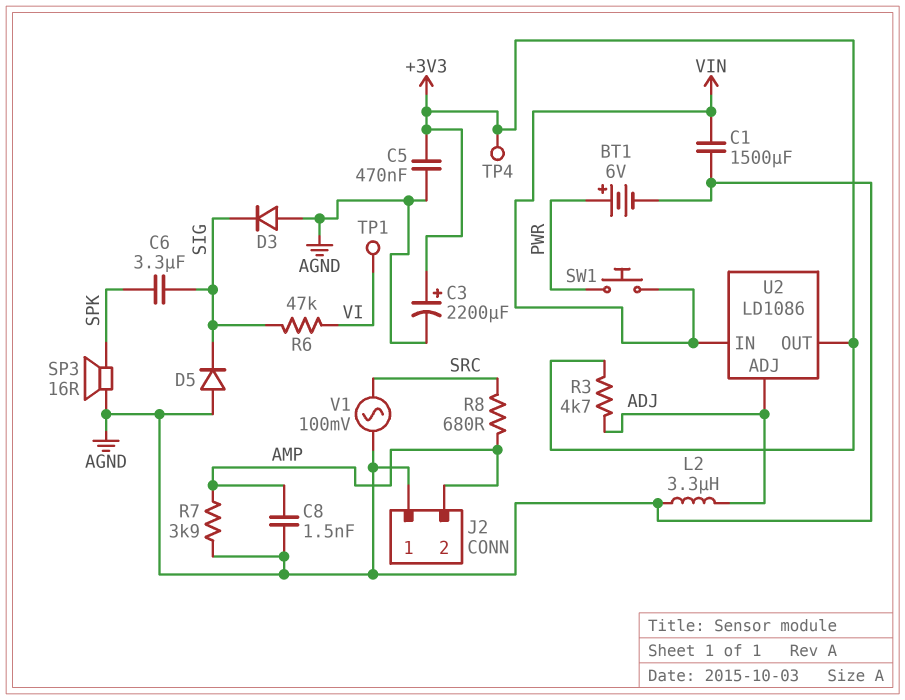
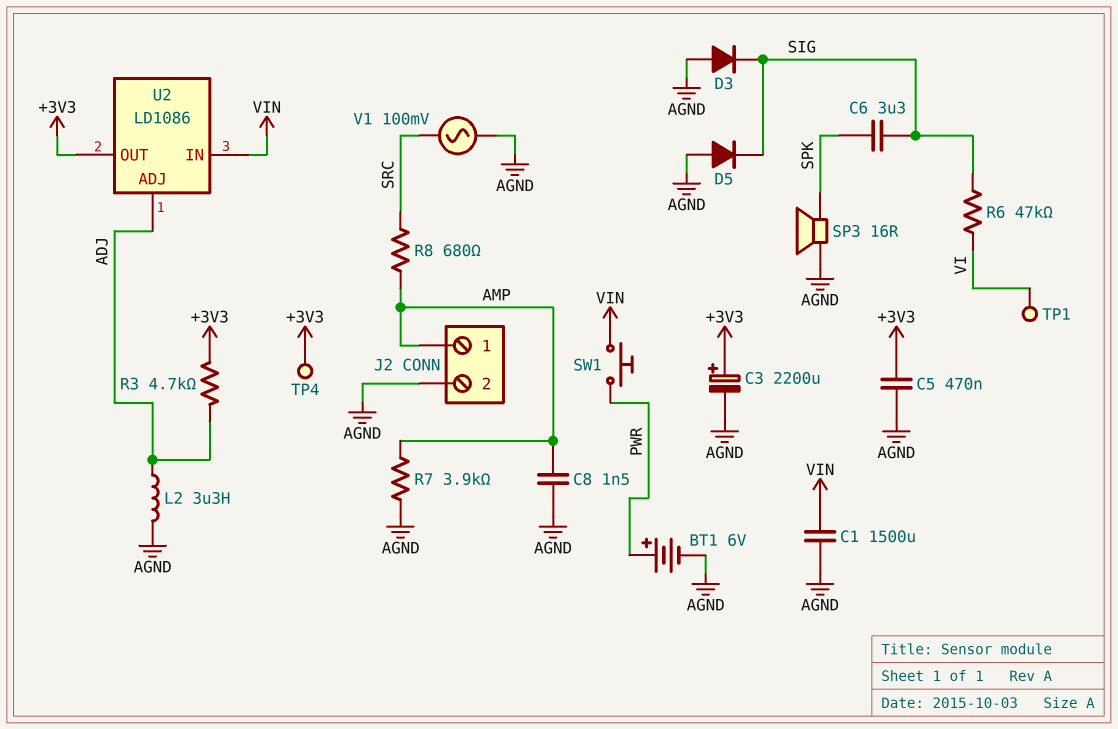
J2 pin 1: AGND -> AMP
J2 pin 2: AMP -> AGND

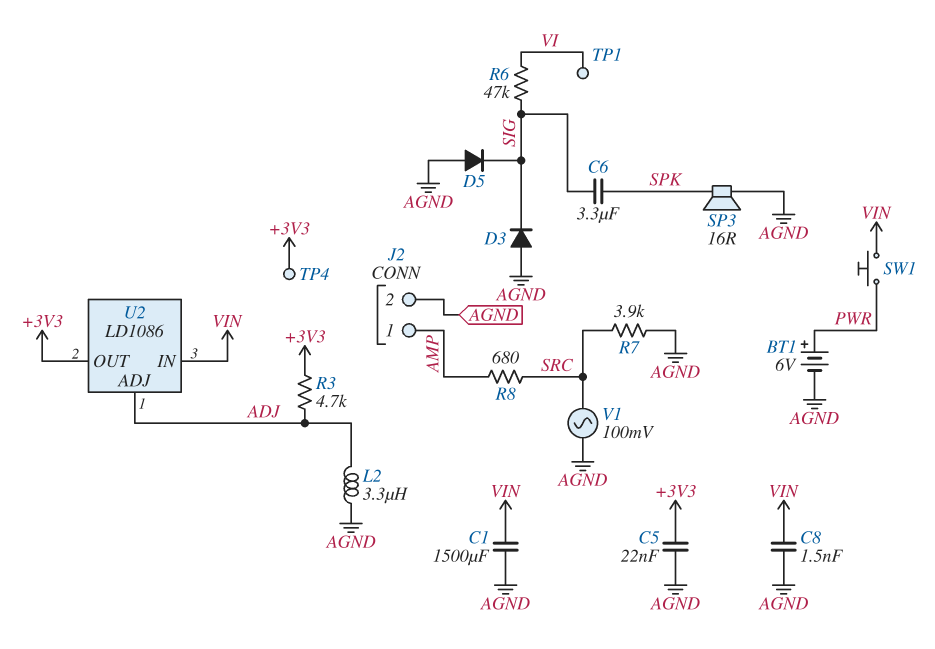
C3: 2200uF (plus +3V3, minus AGND) -> none
C5: 470nF (+3V3, AGND) -> 22nF (+3V3, AGND)
C8: 1.5nF (AGND, AMP) -> 1.5nF (AGND, VIN)
R7: 3.9k (AGND, AMP) -> 3.9k (AGND, SRC)

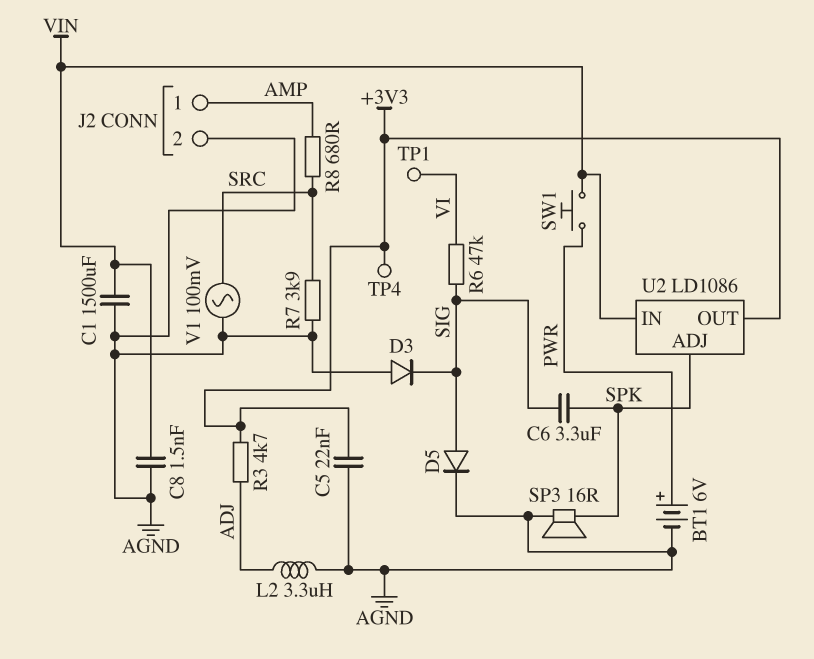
D5: diode (A AGND, K SIG) -> diode (A SIG, K AGND)
U2 pin ADJ: ADJ -> SPK

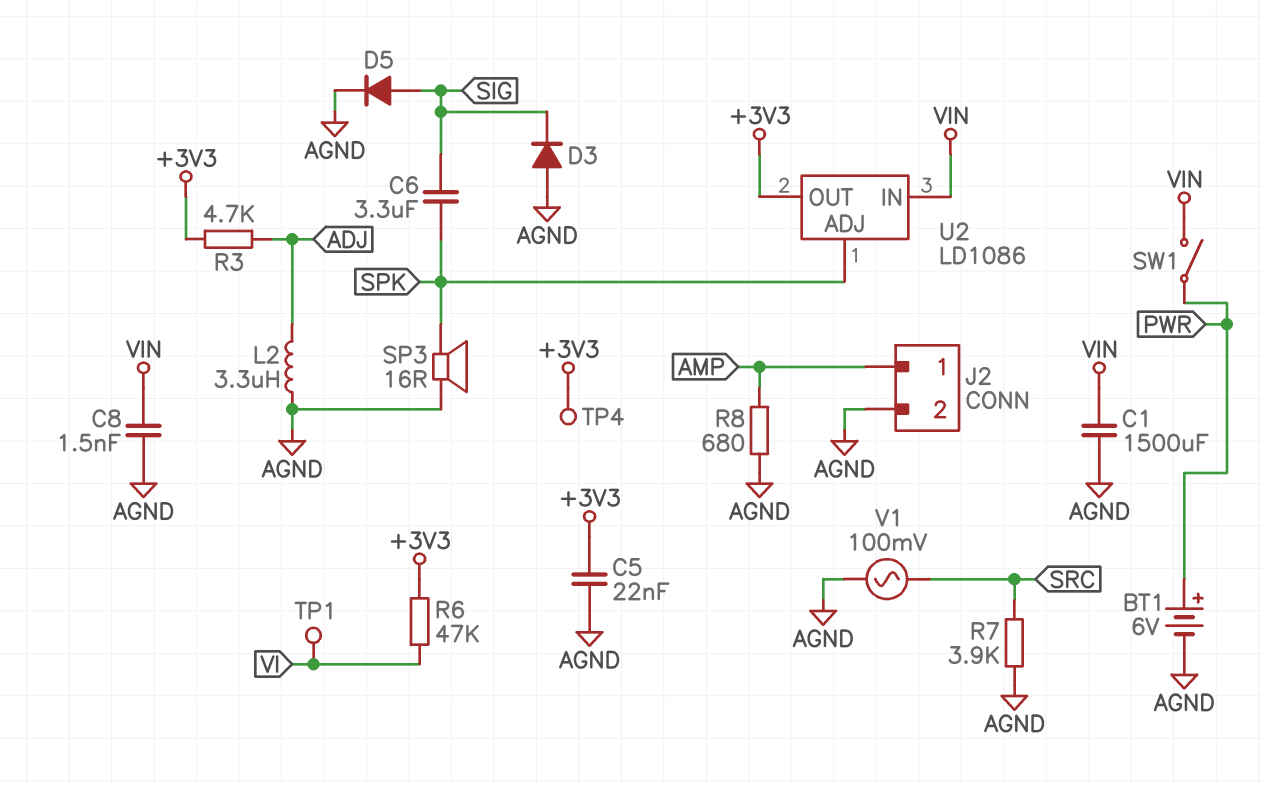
R6: 47k (SIG, VI) -> 47k (+3V3, VI)
R8: 680 (AMP, SRC) -> 680 (AGND, AMP)
SW1: button (PWR, VIN) -> switch (PWR, VIN)

